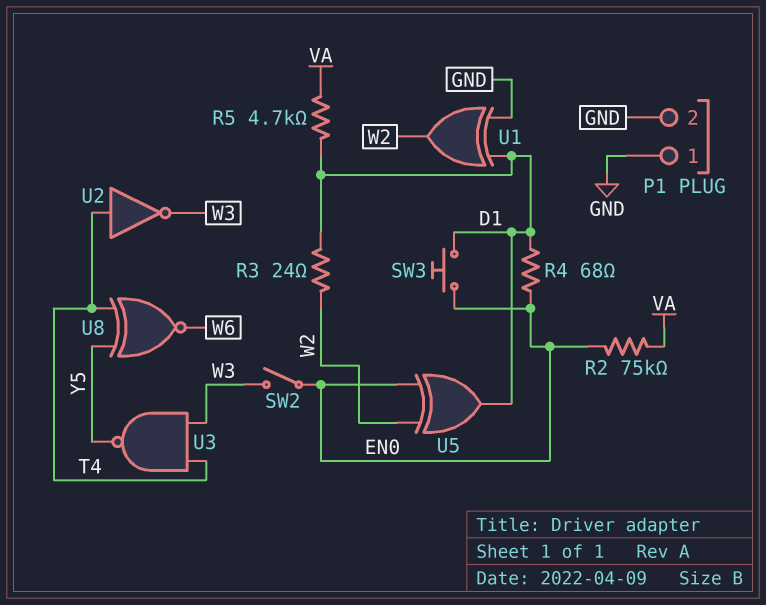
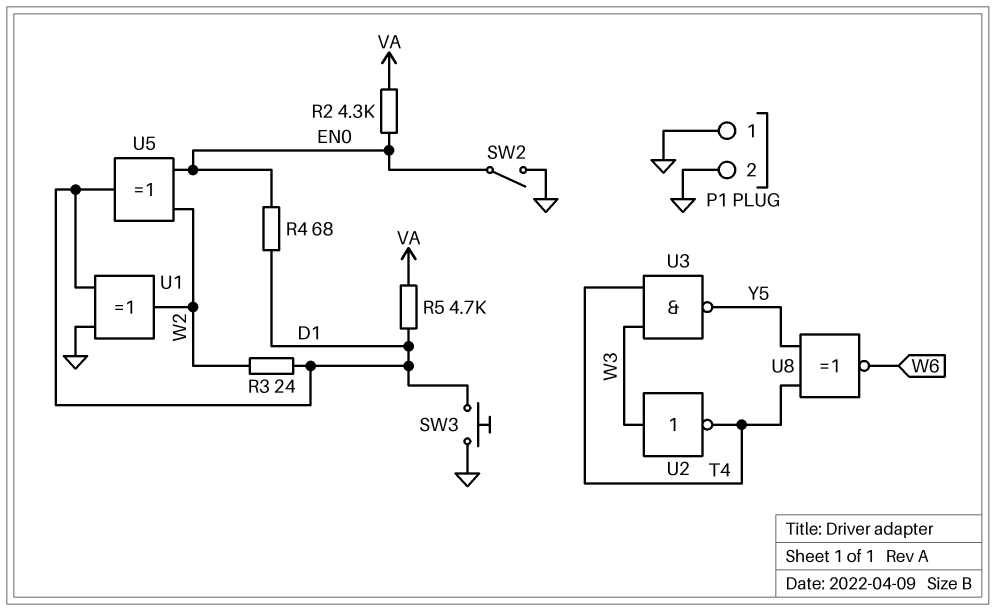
R2: 75k (EN0, VA) -> 4.3k (EN0, VA)
SW2: switch (EN0, W3) -> switch (EN0, GND)
SW3: button (D1, EN0) -> button (D1, GND)
U2: NOT (in T4, out W3) -> NOT (in W3, out T4)

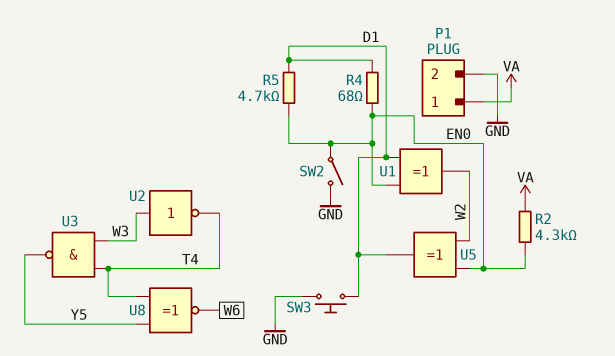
P1 pin 1: GND -> VA
R3: 24 (D1, W2) -> none
R5: 4.7k (D1, VA) -> 4.7k (D1, EN0)
U1: XOR (in D1, in GND, out W2) -> XOR (in D1, in EN0, out W2)

